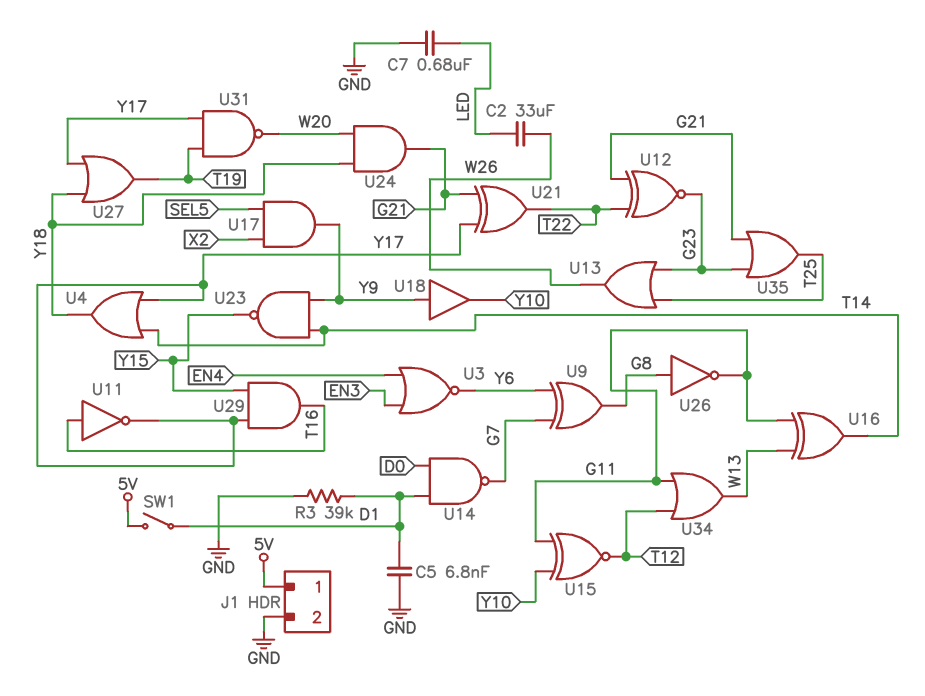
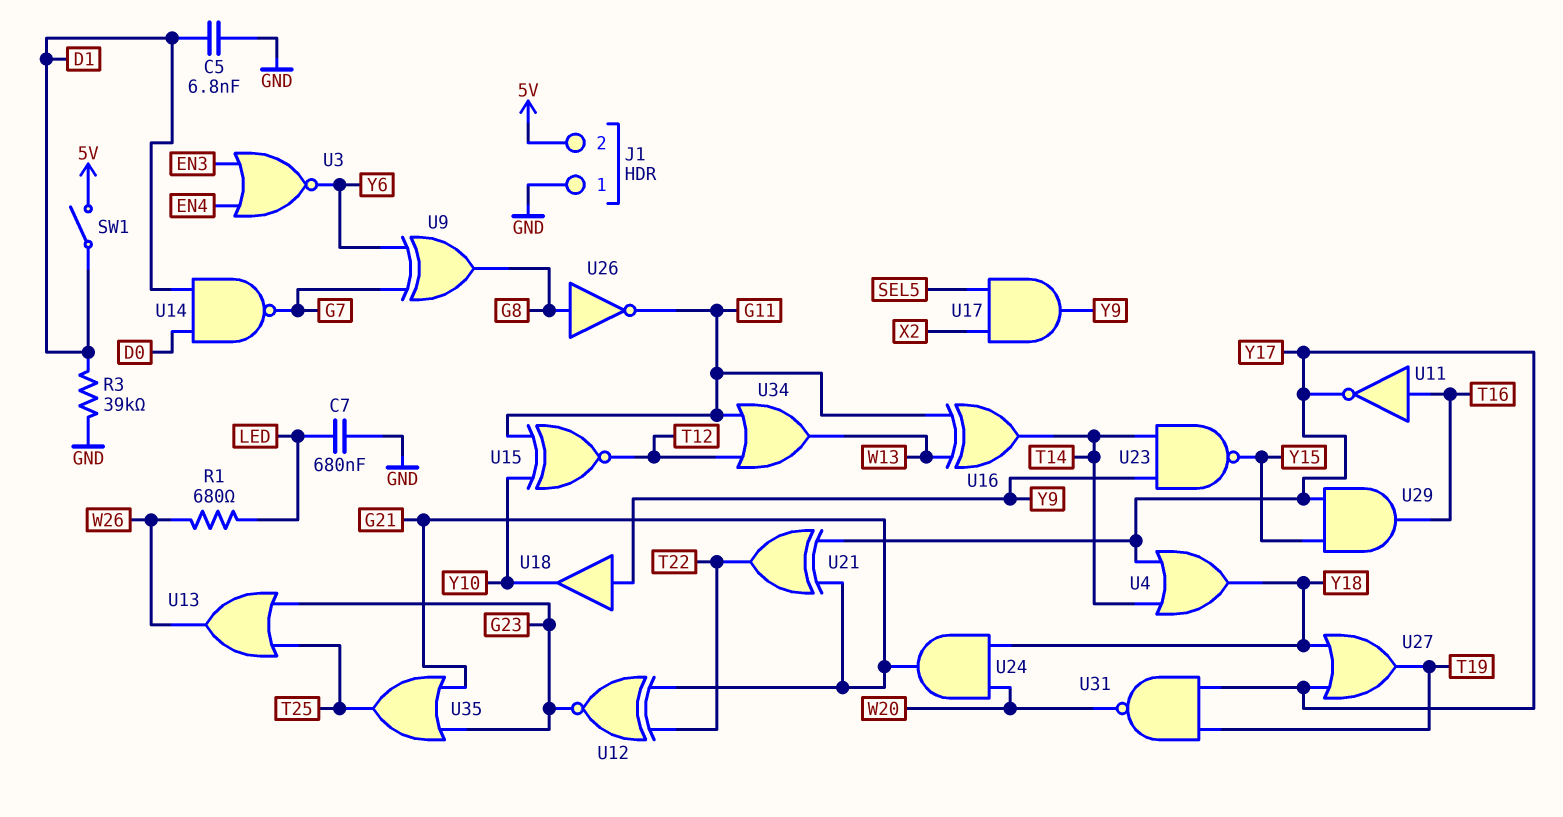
C2: 33uF (LED, W26) -> none
J1 pin 1: 5V -> GND
J1 pin 2: GND -> 5V
R1: none -> 680 (LED, W26)

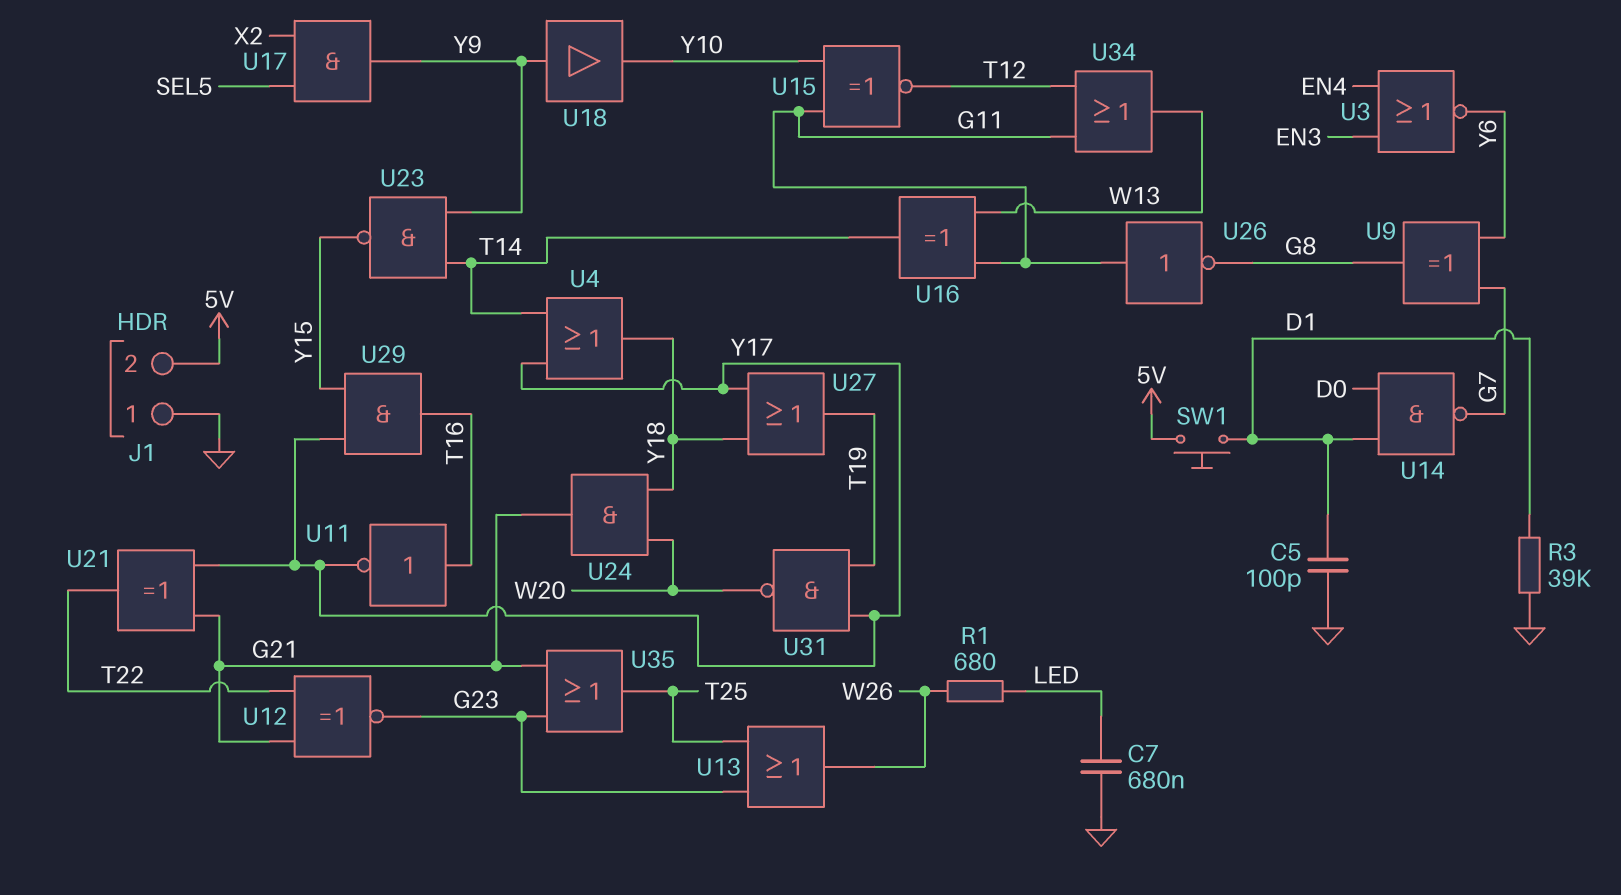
C5: 6.8nF (D1, GND) -> 100pF (D1, GND)
SW1: switch (5V, D1) -> button (5V, D1)
U26: NOT (in G8, out G11) -> NOT (in G11, out G8)

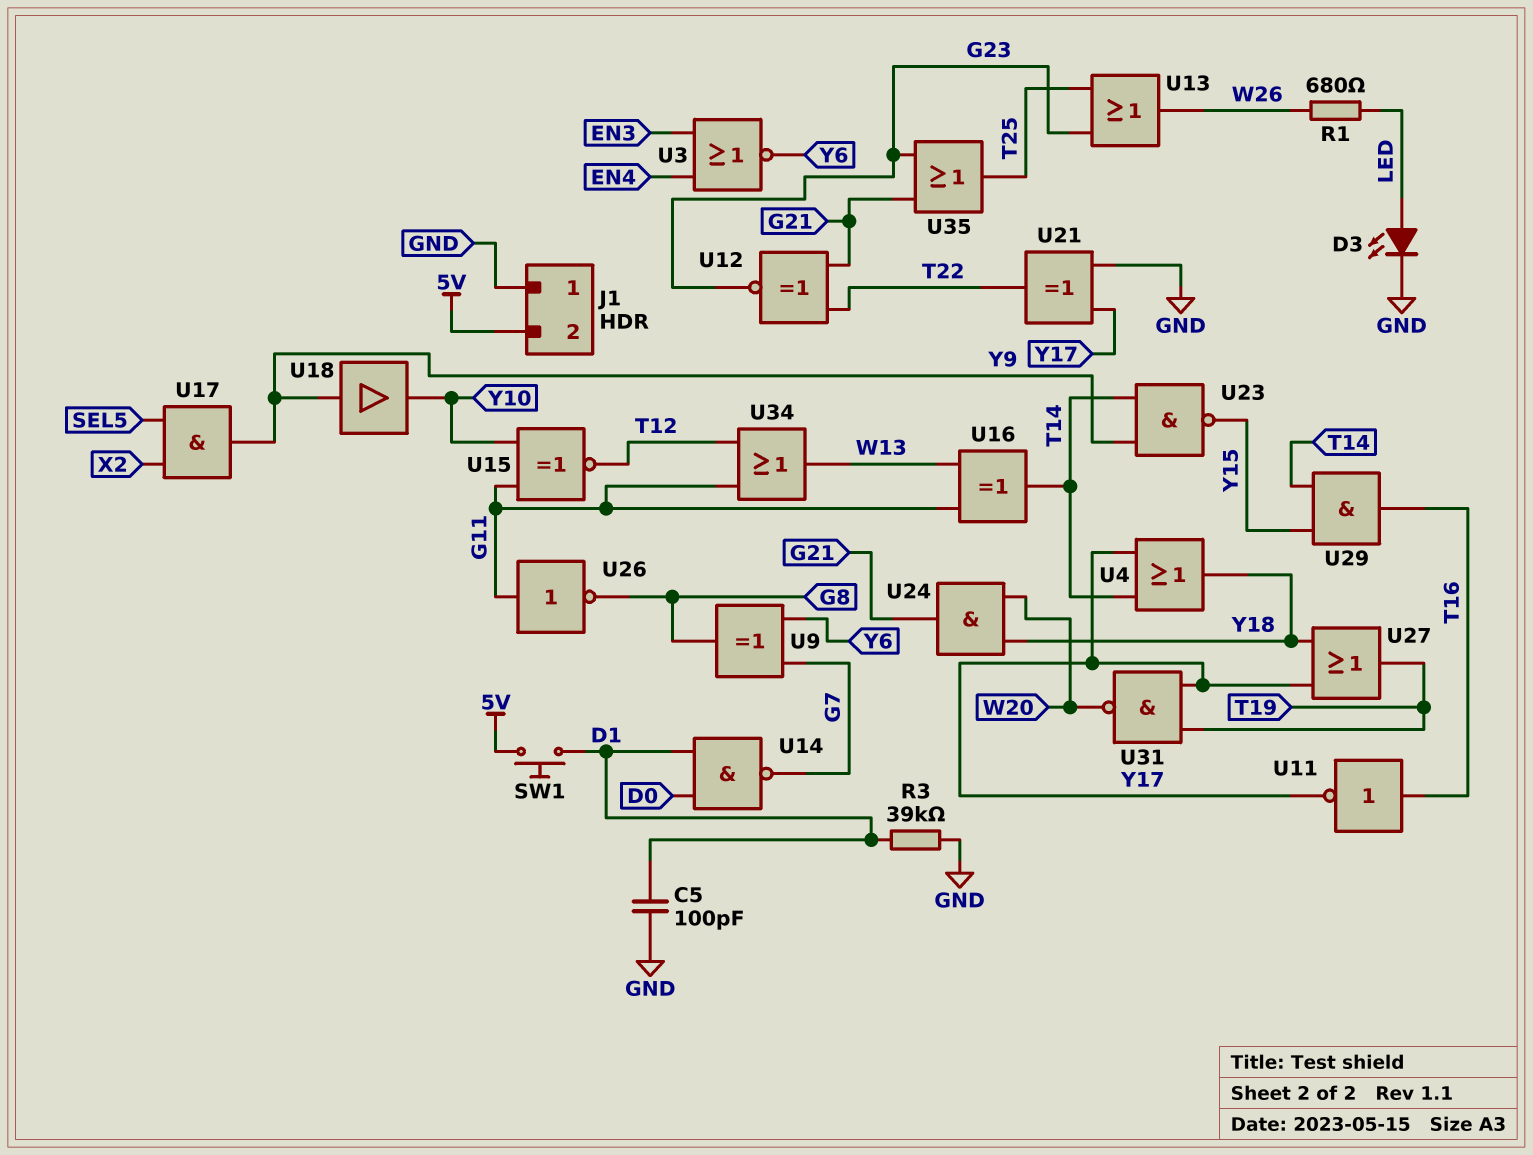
C7: 680nF (GND, LED) -> none
D3: none -> LED (A LED, K GND)
U21: XOR (in G21, in Y17, out T22) -> XOR (in GND, in Y17, out T22)
U29: AND (in Y15, in Y17, out T16) -> AND (in T14, in Y15, out T16)

